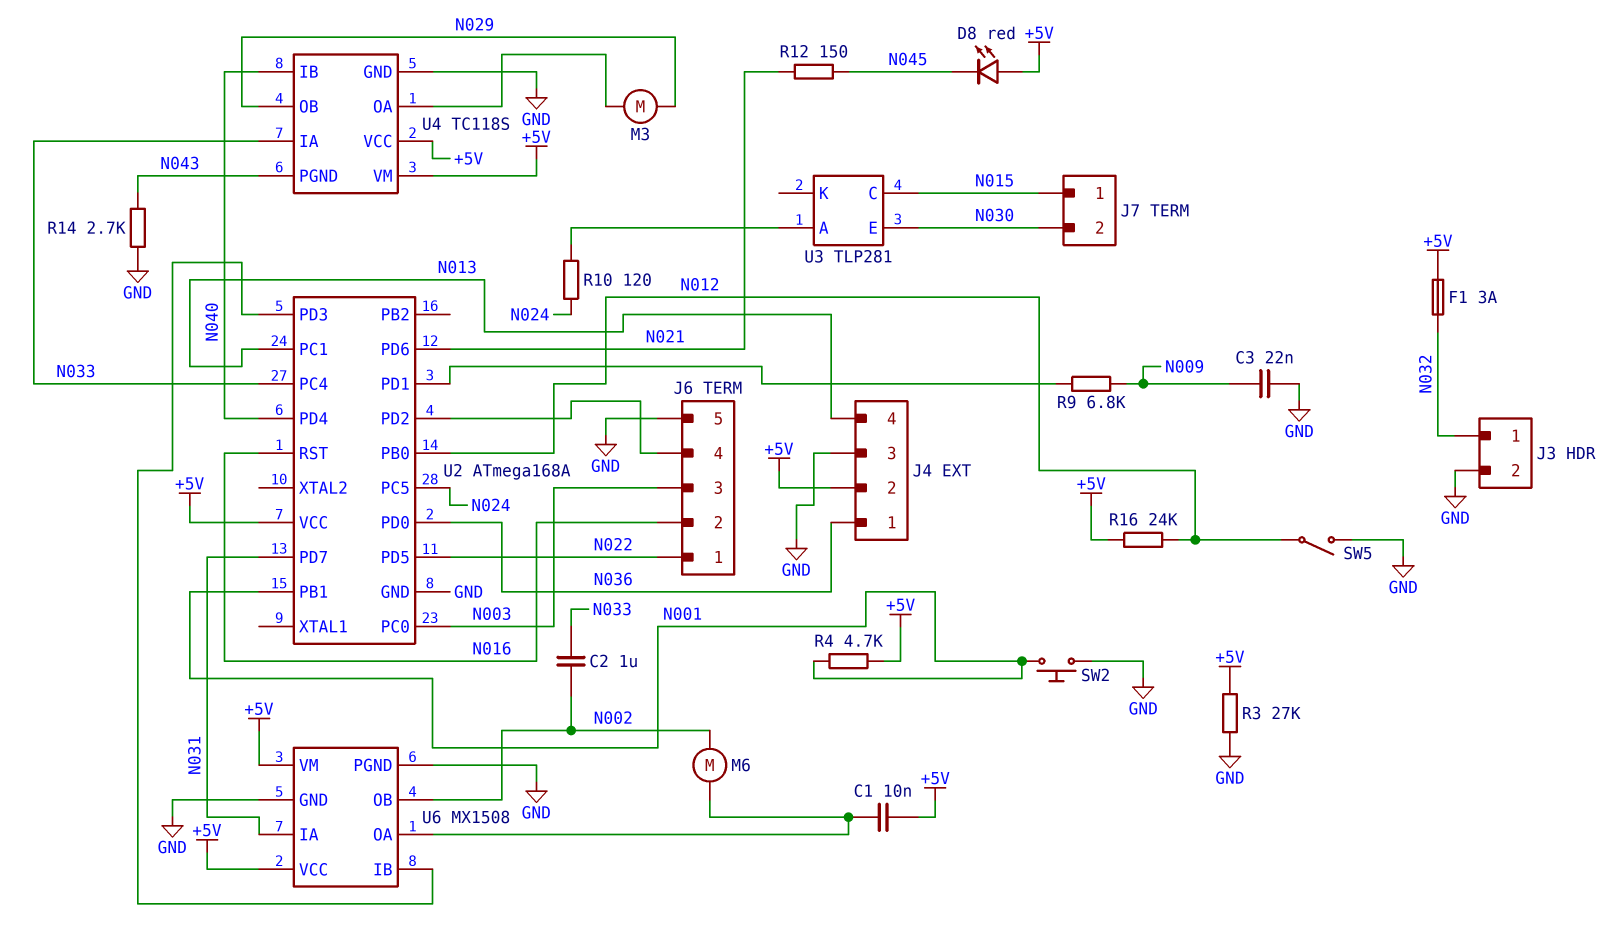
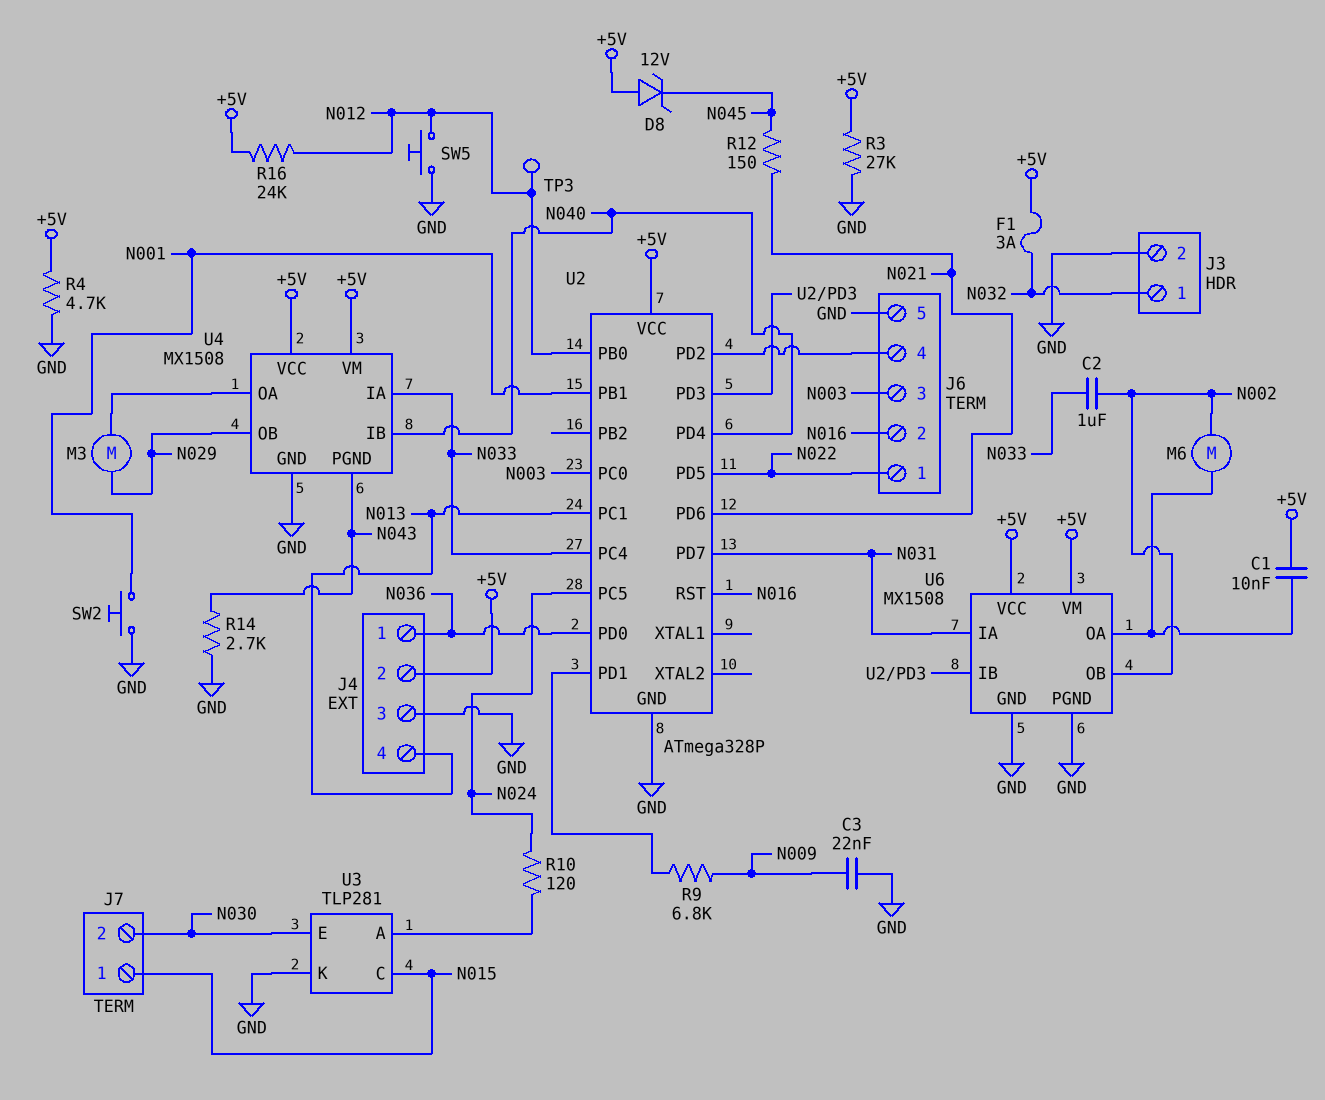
D8: LED red (A +5V, K N045) -> zener 12V (A +5V, K N045)
R4: 4.7k (+5V, N001) -> 4.7k (+5V, GND)
SW5: switch (GND, N012) -> button (GND, N012)
TP3: none -> test point (N012)
U2: ATmega168A -> ATmega328P
U3 pin K: none -> GND
U4: TC118S -> MX1508

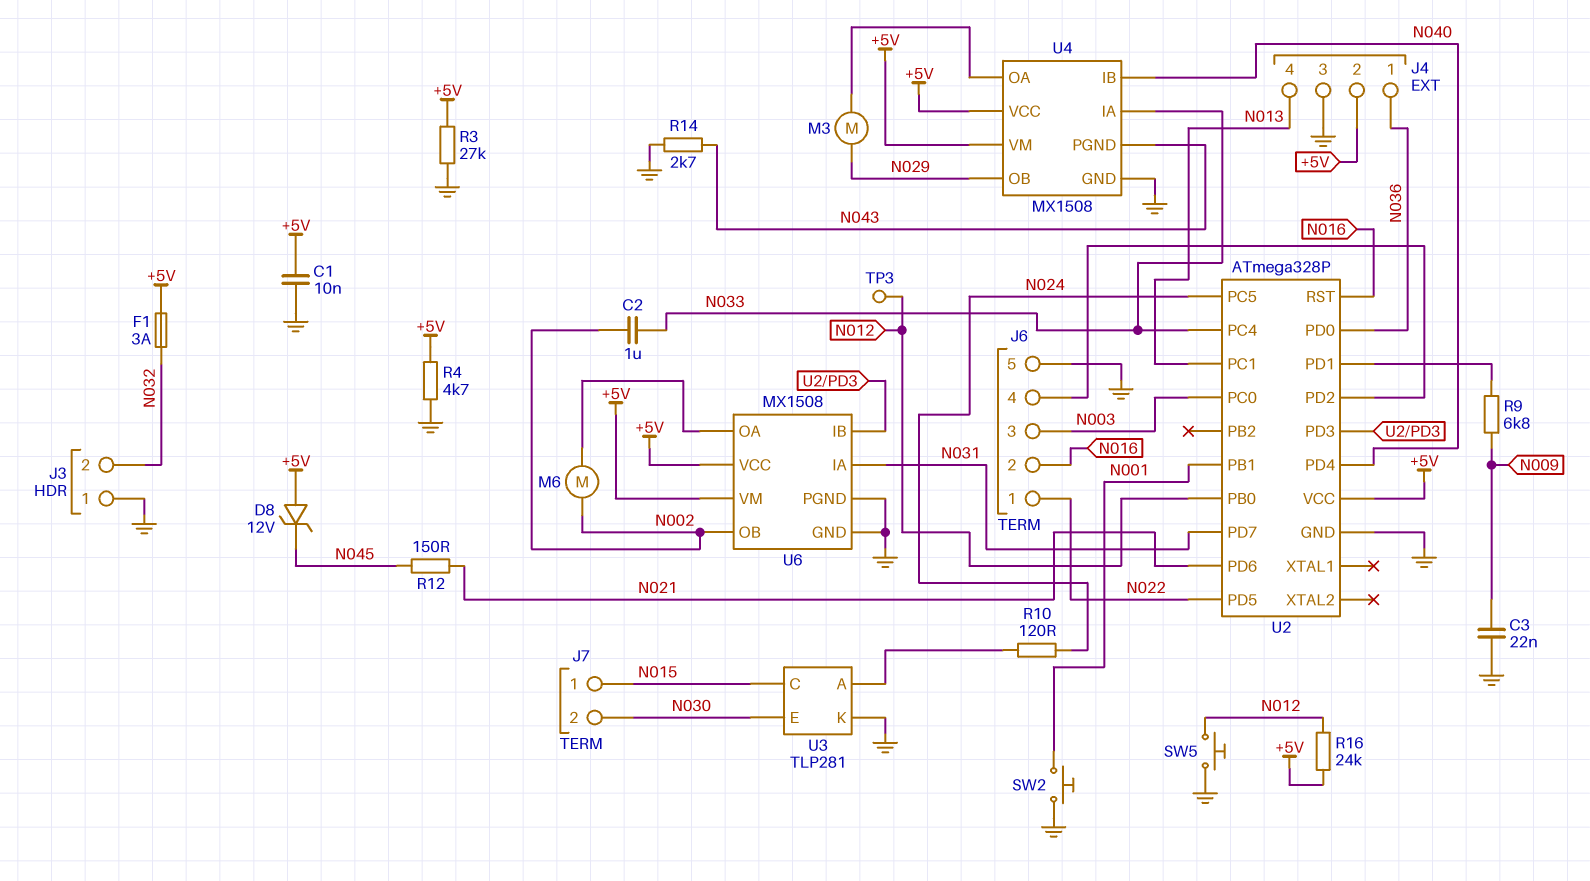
C1: 10nF (+5V, U6/OA) -> 10nF (+5V, GND)
J3 pin 1: N032 -> GND
J3 pin 2: GND -> N032

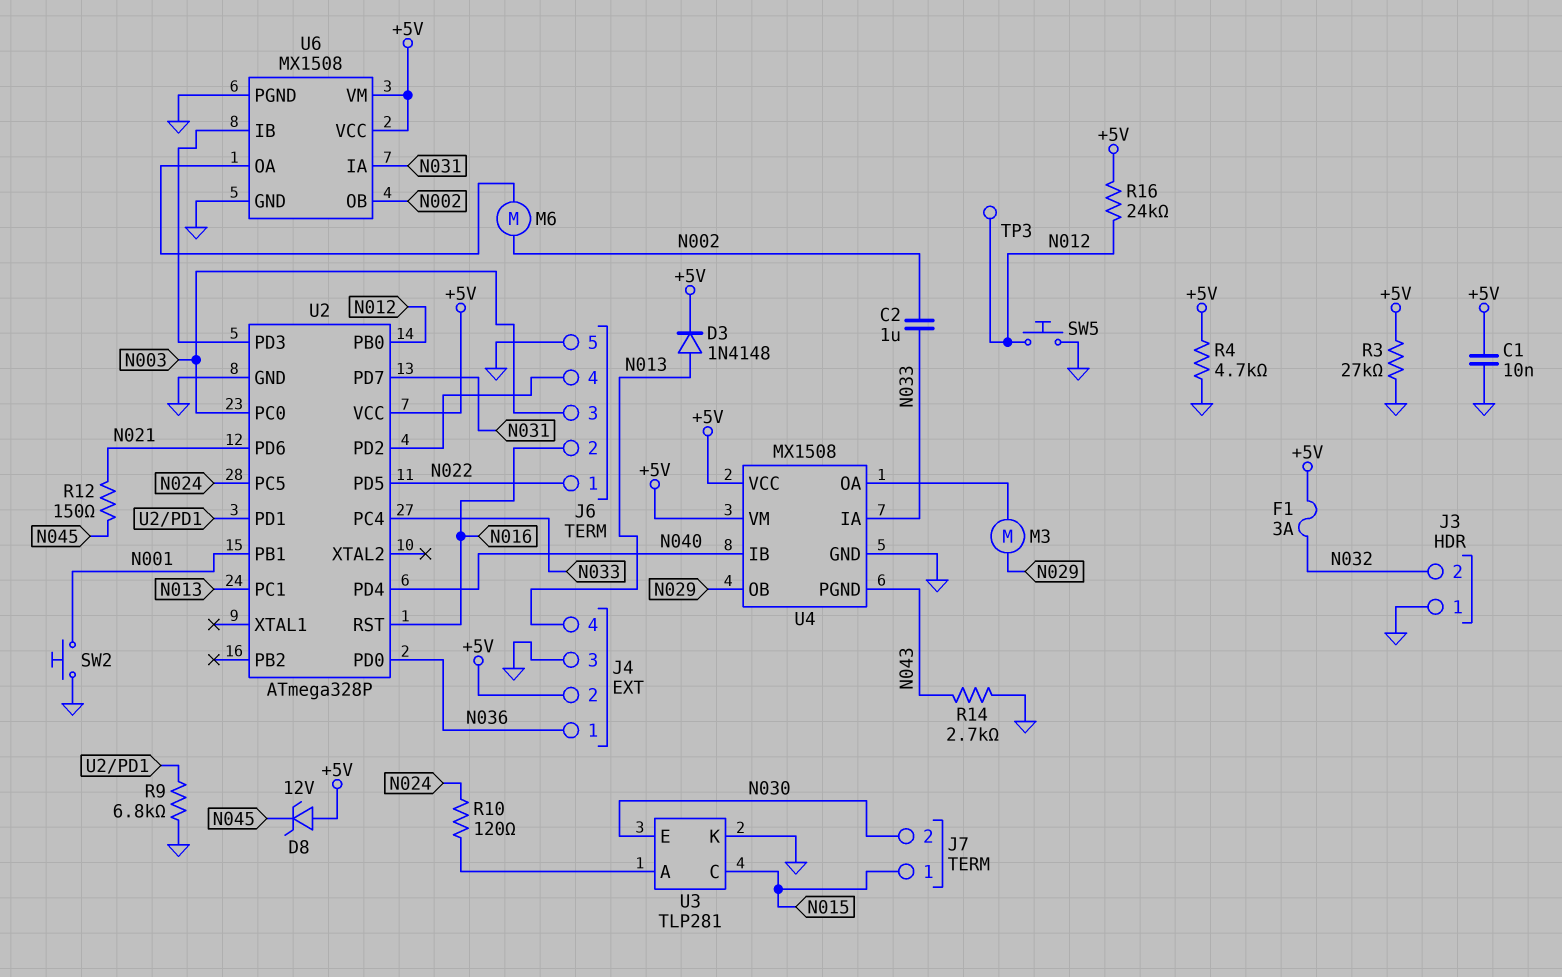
C3: 22nF (GND, N009) -> none
D3: none -> diode 1N4148 (A N013, K +5V)
R9: 6.8k (N009, U2/PD1) -> 6.8k (GND, U2/PD1)

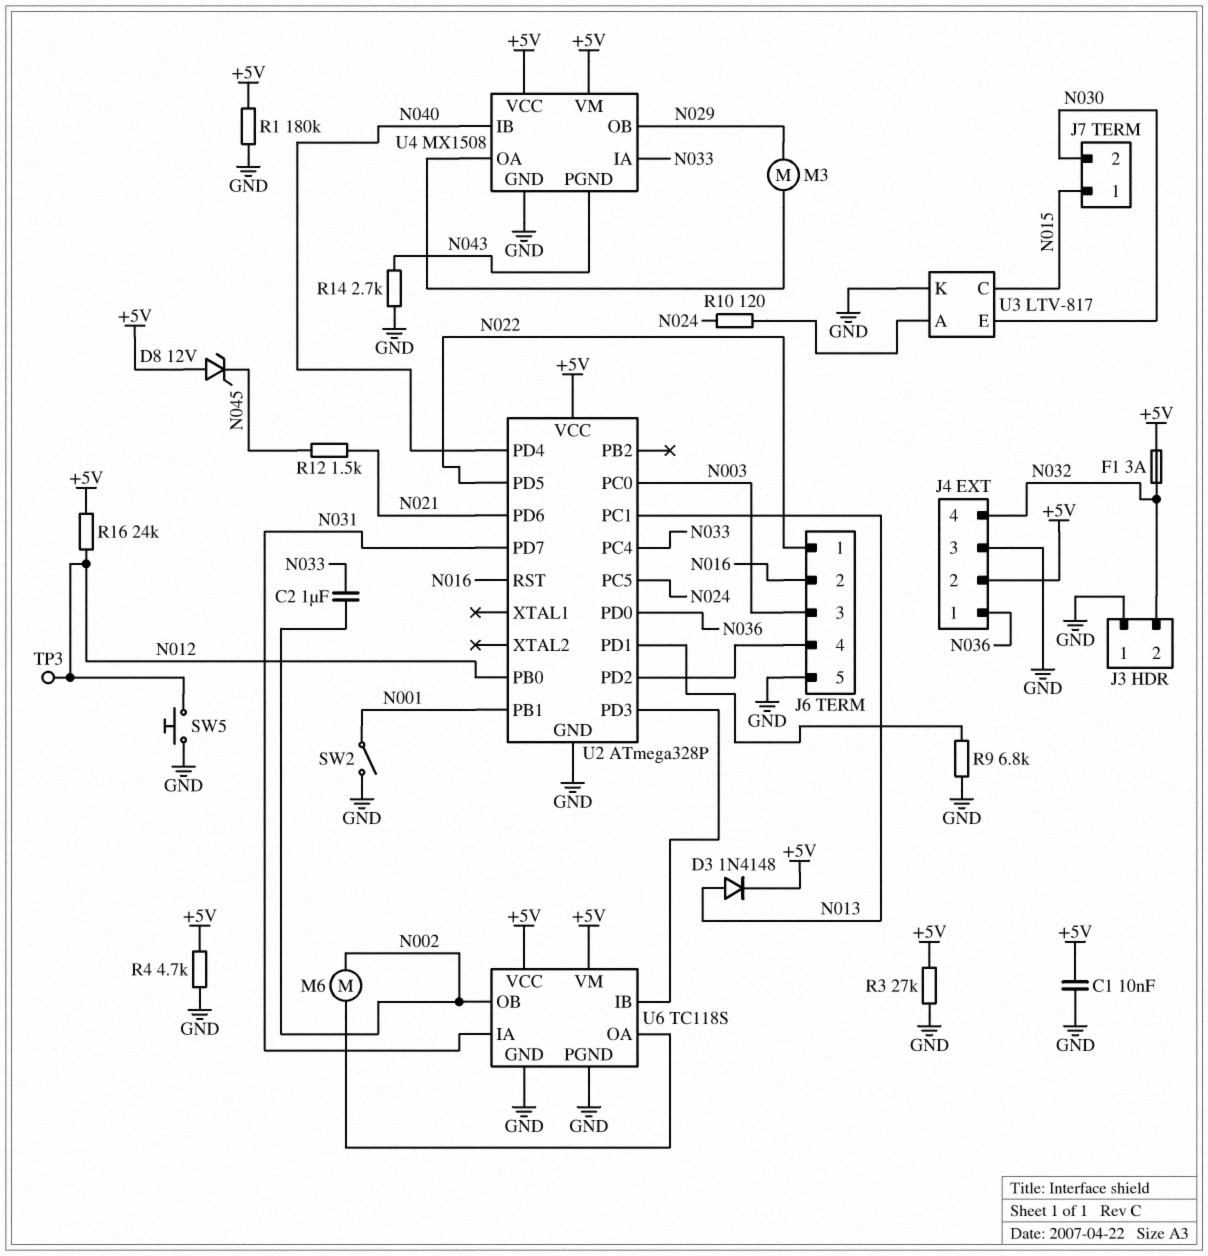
J4 pin 4: N013 -> N032
R1: none -> 180k (+5V, GND)
R12: 150 (N021, N045) -> 1.5k (N021, N045)
SW2: button (GND, N001) -> switch (GND, N001)
U3: TLP281 -> LTV-817
U6: MX1508 -> TC118S

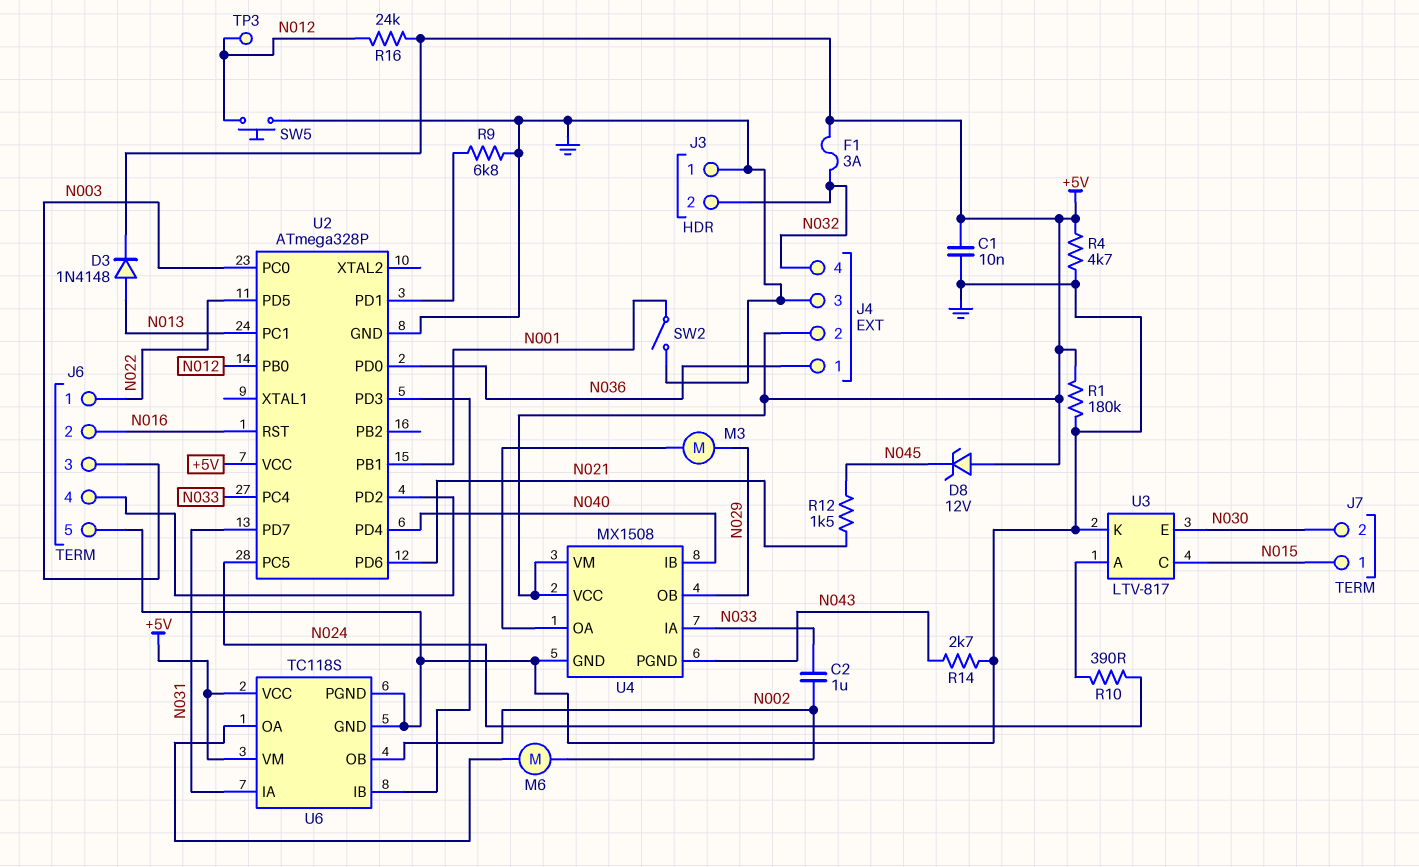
R3: 27k (+5V, GND) -> none
R10: 120 (N024, U3/A) -> 390 (N024, U3/A)

